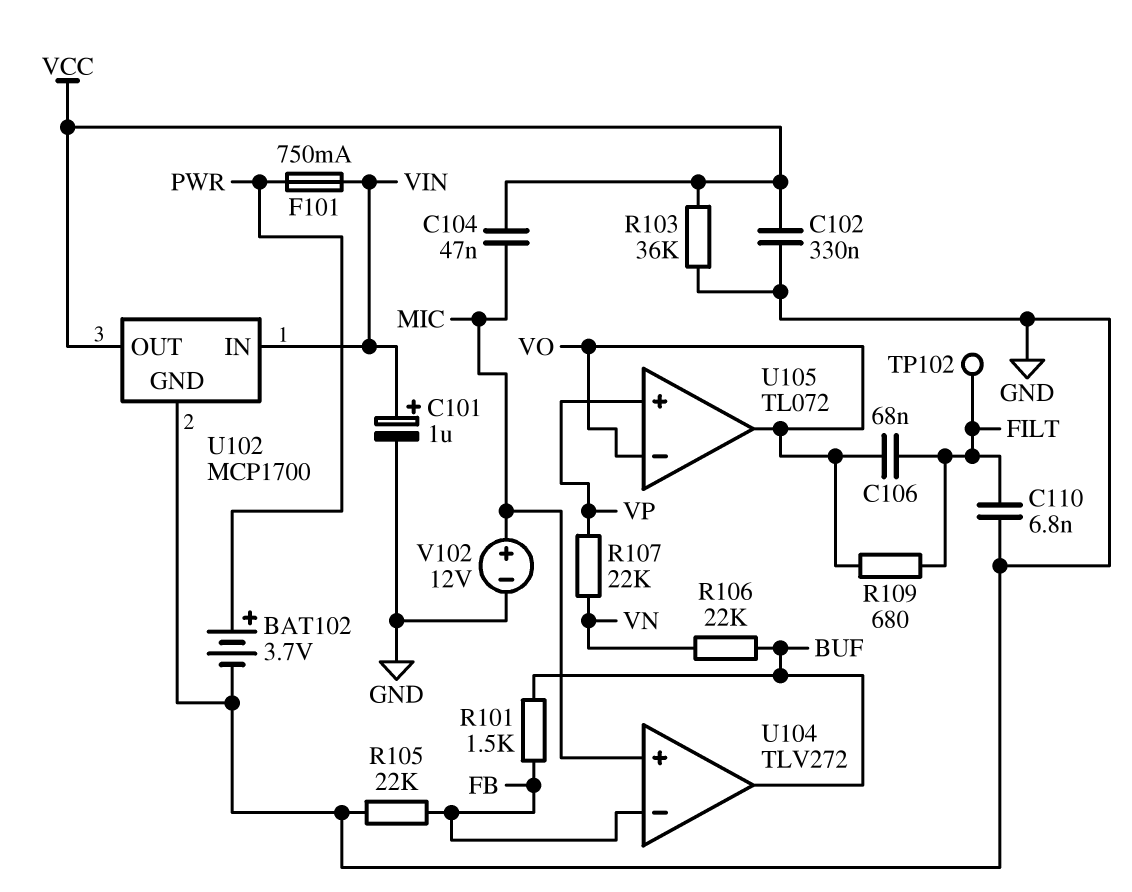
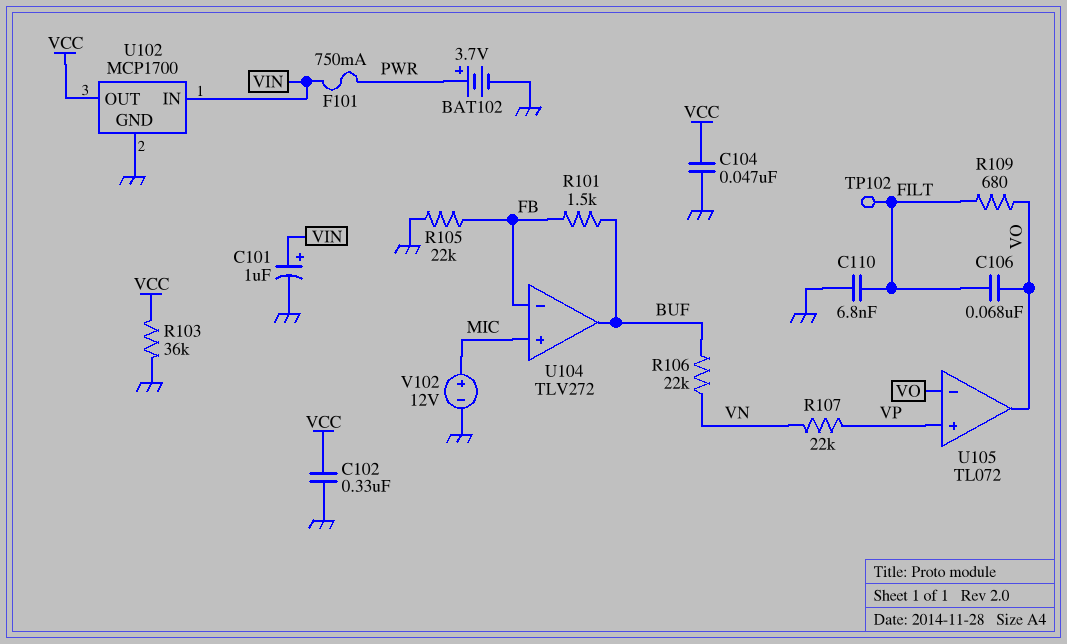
C104: 47nF (MIC, VCC) -> 47nF (GND, VCC)

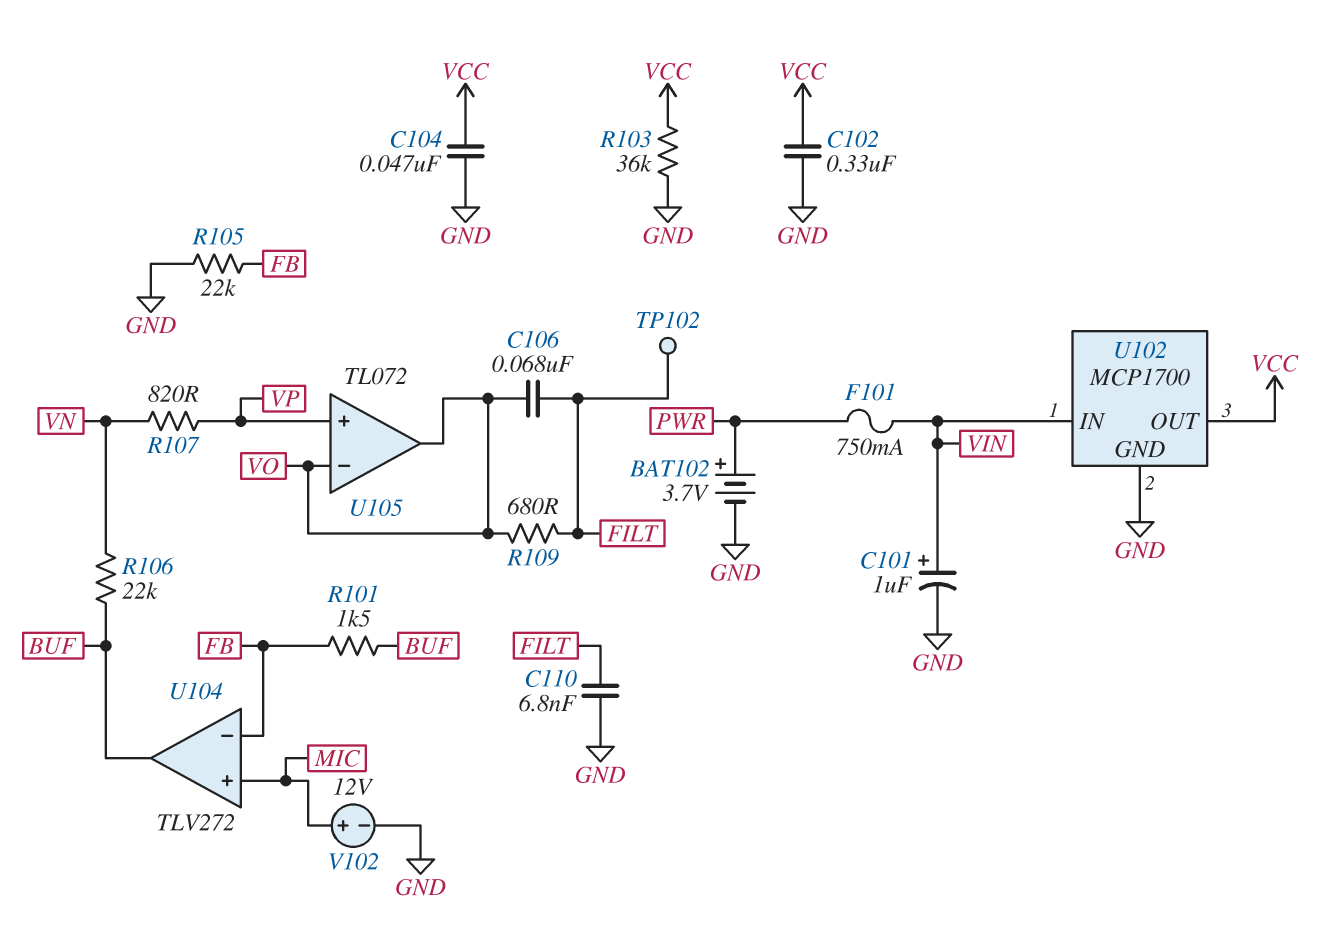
R107: 22k (VN, VP) -> 820 (VN, VP)

